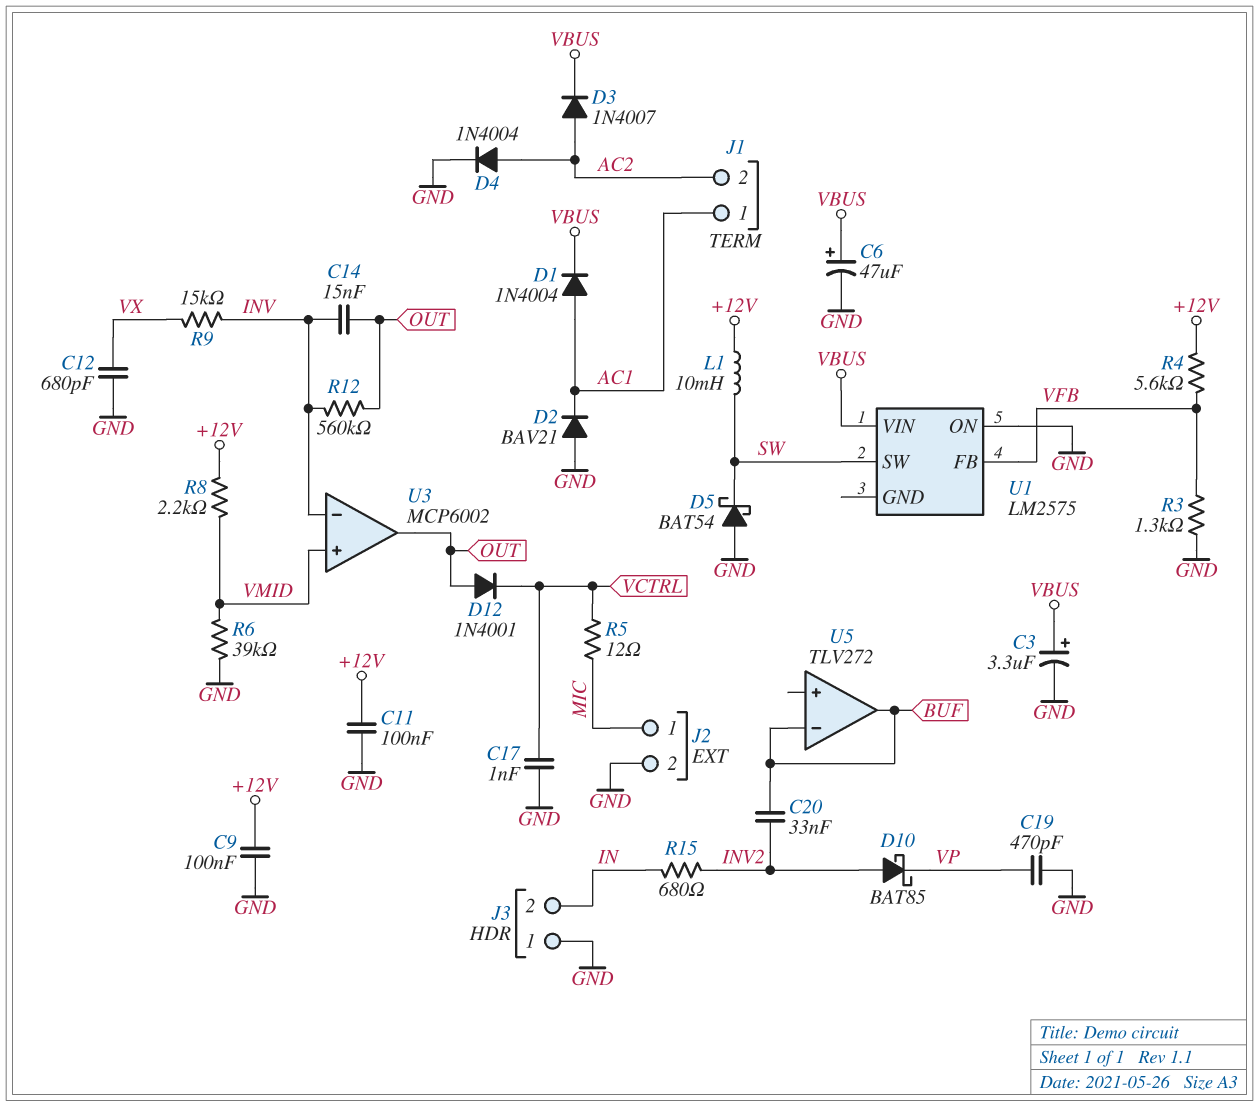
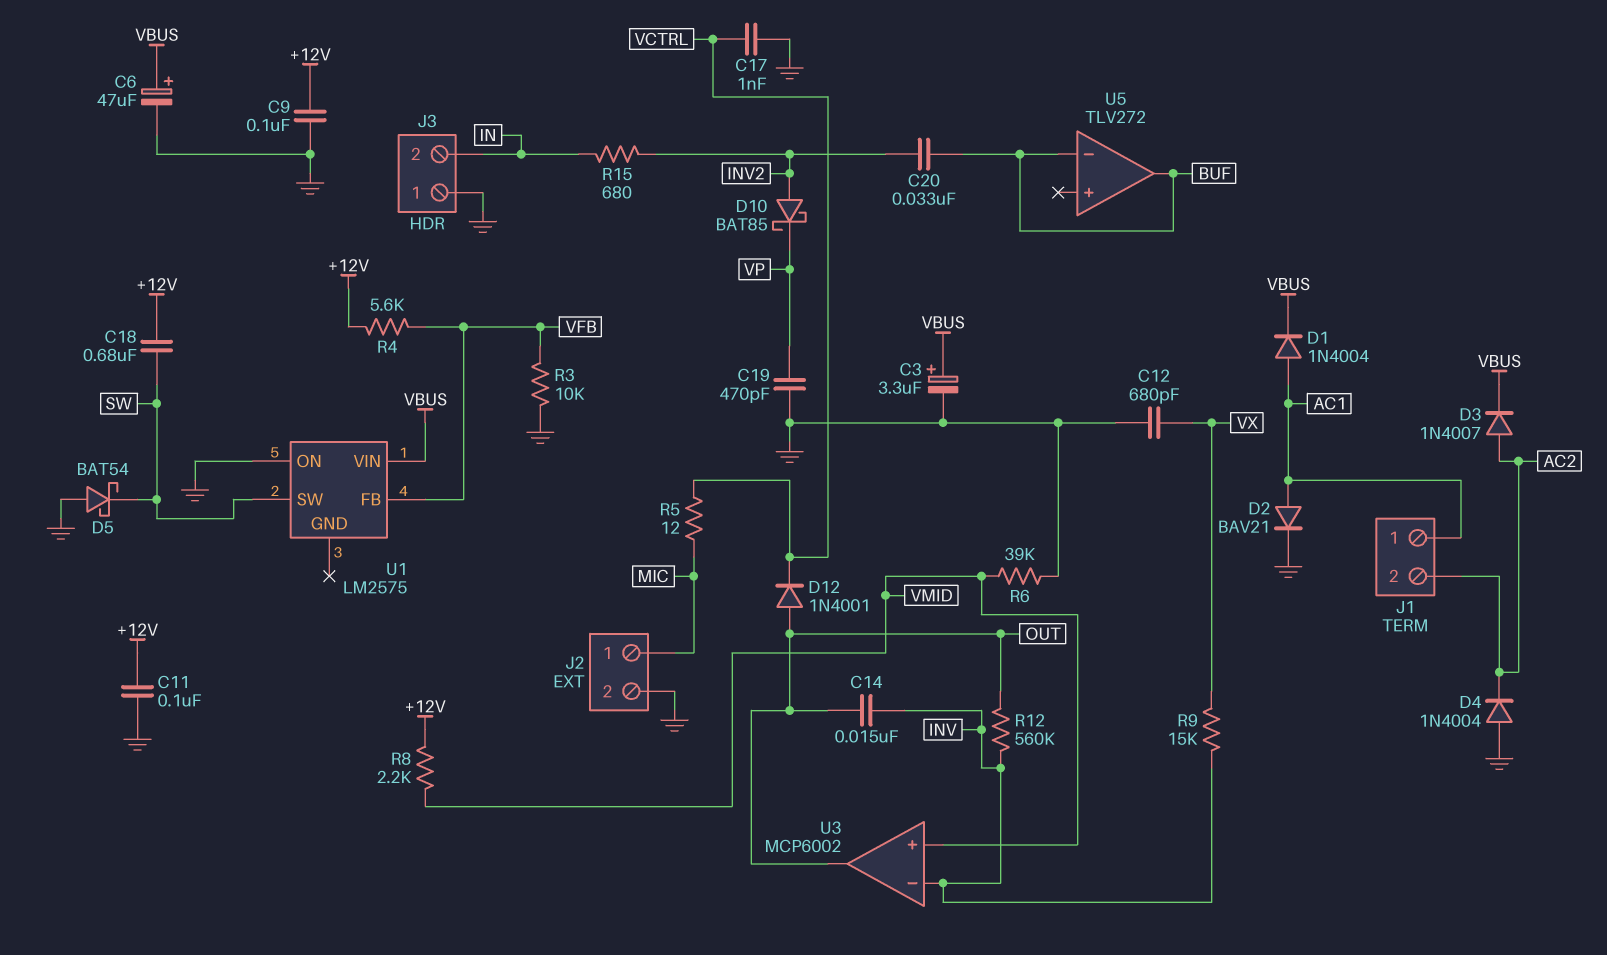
C18: none -> 680nF (+12V, SW)
D2: diode BAV21 (A GND, K AC1) -> diode BAV21 (A AC1, K GND)
D4: diode 1N4004 (A AC2, K GND) -> diode 1N4004 (A GND, K AC2)
L1: 10mH (+12V, SW) -> none
R3: 1.3k (GND, VFB) -> 10k (GND, VFB)

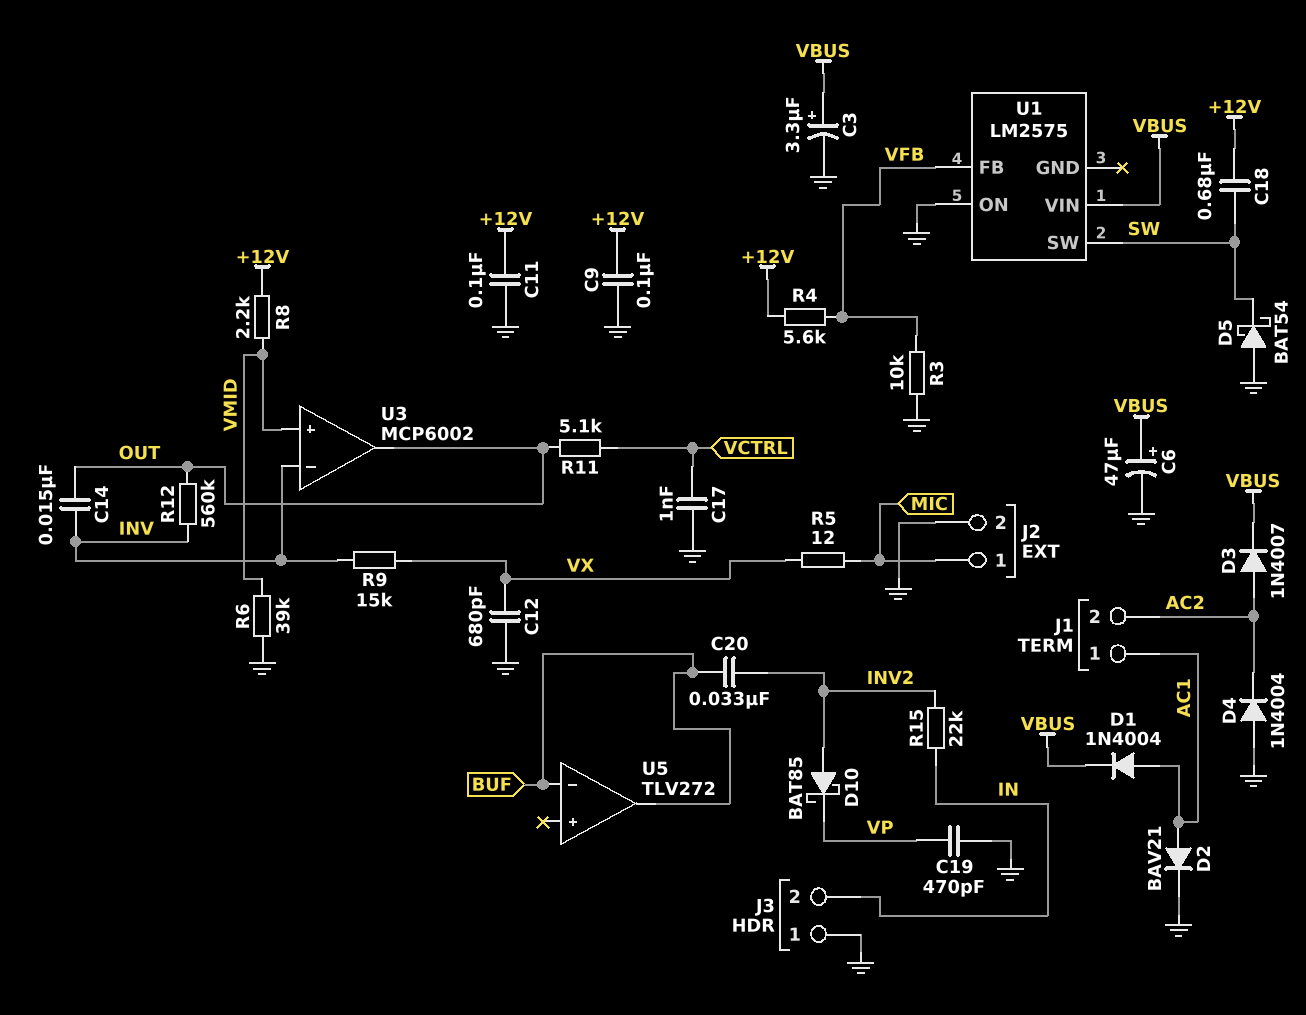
D12: diode 1N4001 (A OUT, K VCTRL) -> none
R5: 12 (MIC, VCTRL) -> 12 (MIC, VX)
R11: none -> 5.1k (OUT, VCTRL)
R15: 680 (IN, INV2) -> 22k (IN, INV2)

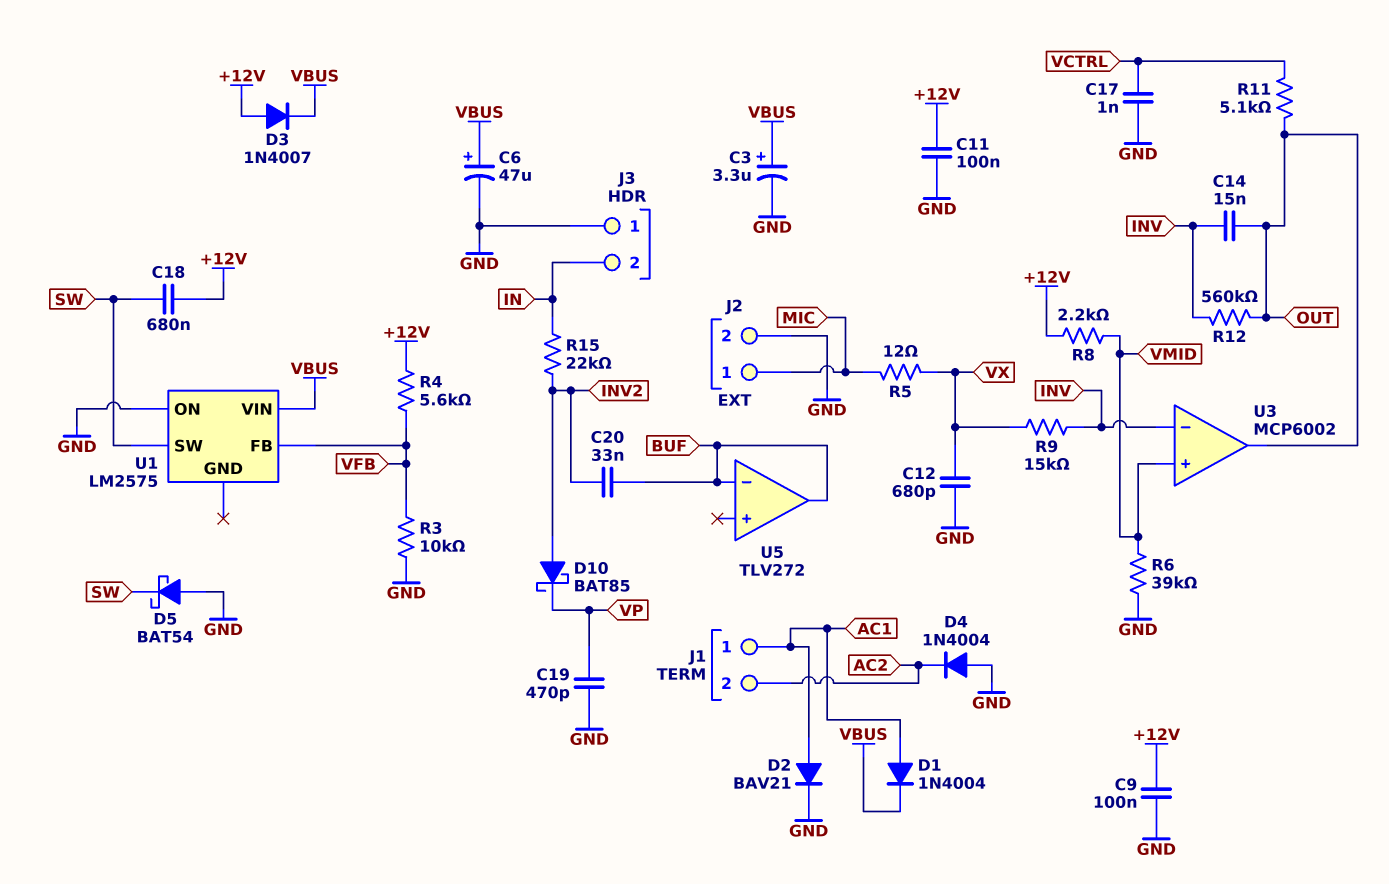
D3: diode 1N4007 (A AC2, K VBUS) -> diode 1N4007 (A +12V, K VBUS)

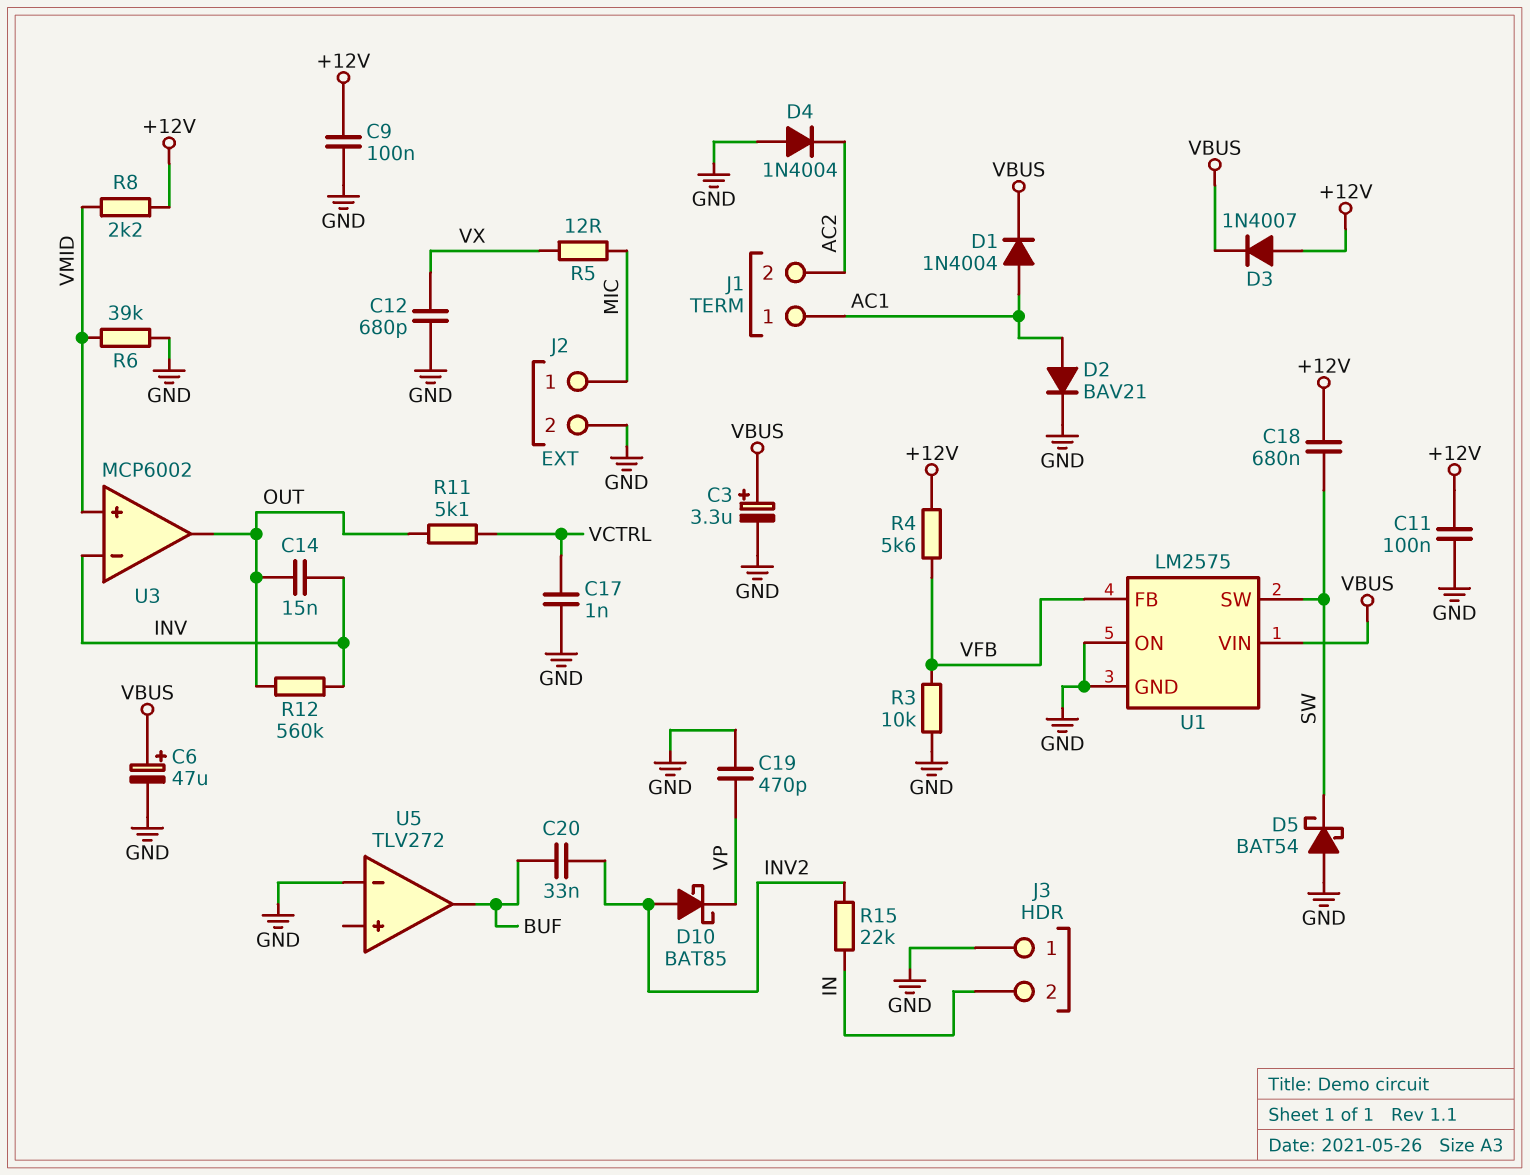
R9: 15k (INV, VX) -> none
U1 pin GND: none -> GND
U5 pin in-: BUF -> GND

